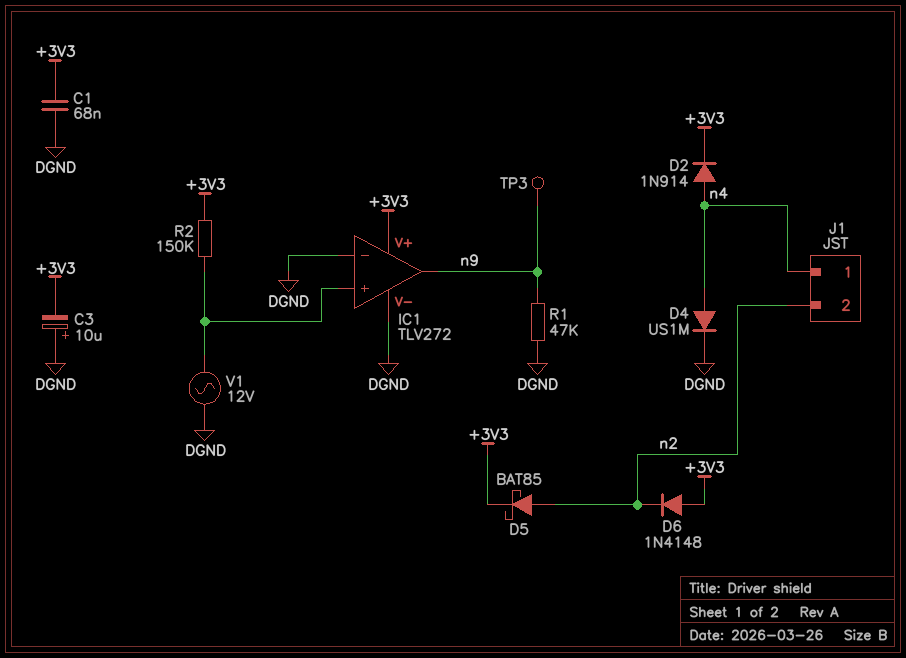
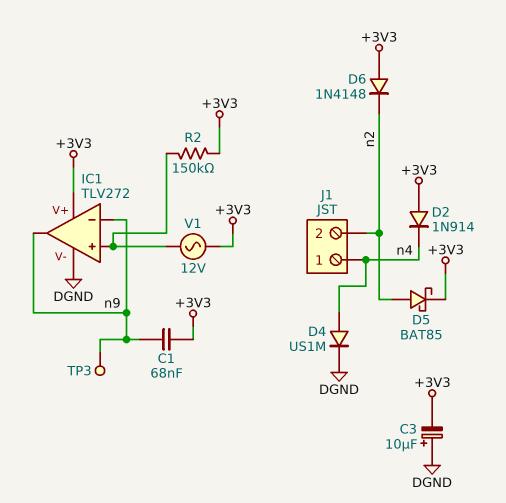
C1: 68nF (+3V3, DGND) -> 68nF (+3V3, n9)
D2: diode 1N914 (A n4, K +3V3) -> diode 1N914 (A +3V3, K n4)
IC1 pin in-: DGND -> n9
R1: 47k (DGND, n9) -> none
V1: AC 12V (DGND, IC1/in+) -> AC 12V (+3V3, IC1/in+)

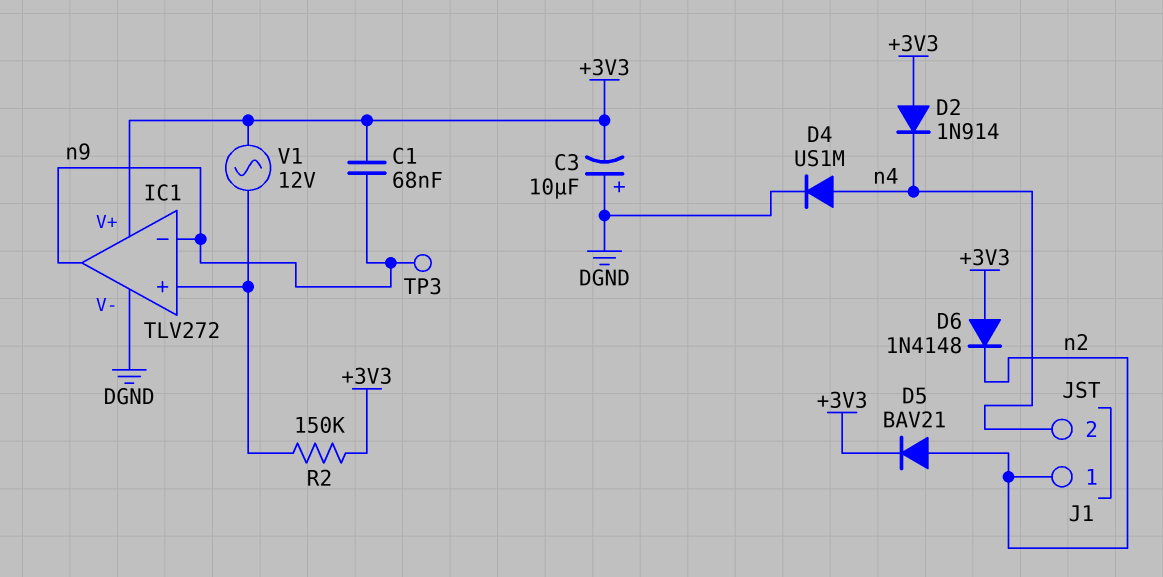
D5: schottky BAT85 (A n2, K +3V3) -> diode BAV21 (A n2, K +3V3)
J1 pin 1: n4 -> n2
J1 pin 2: n2 -> n4

